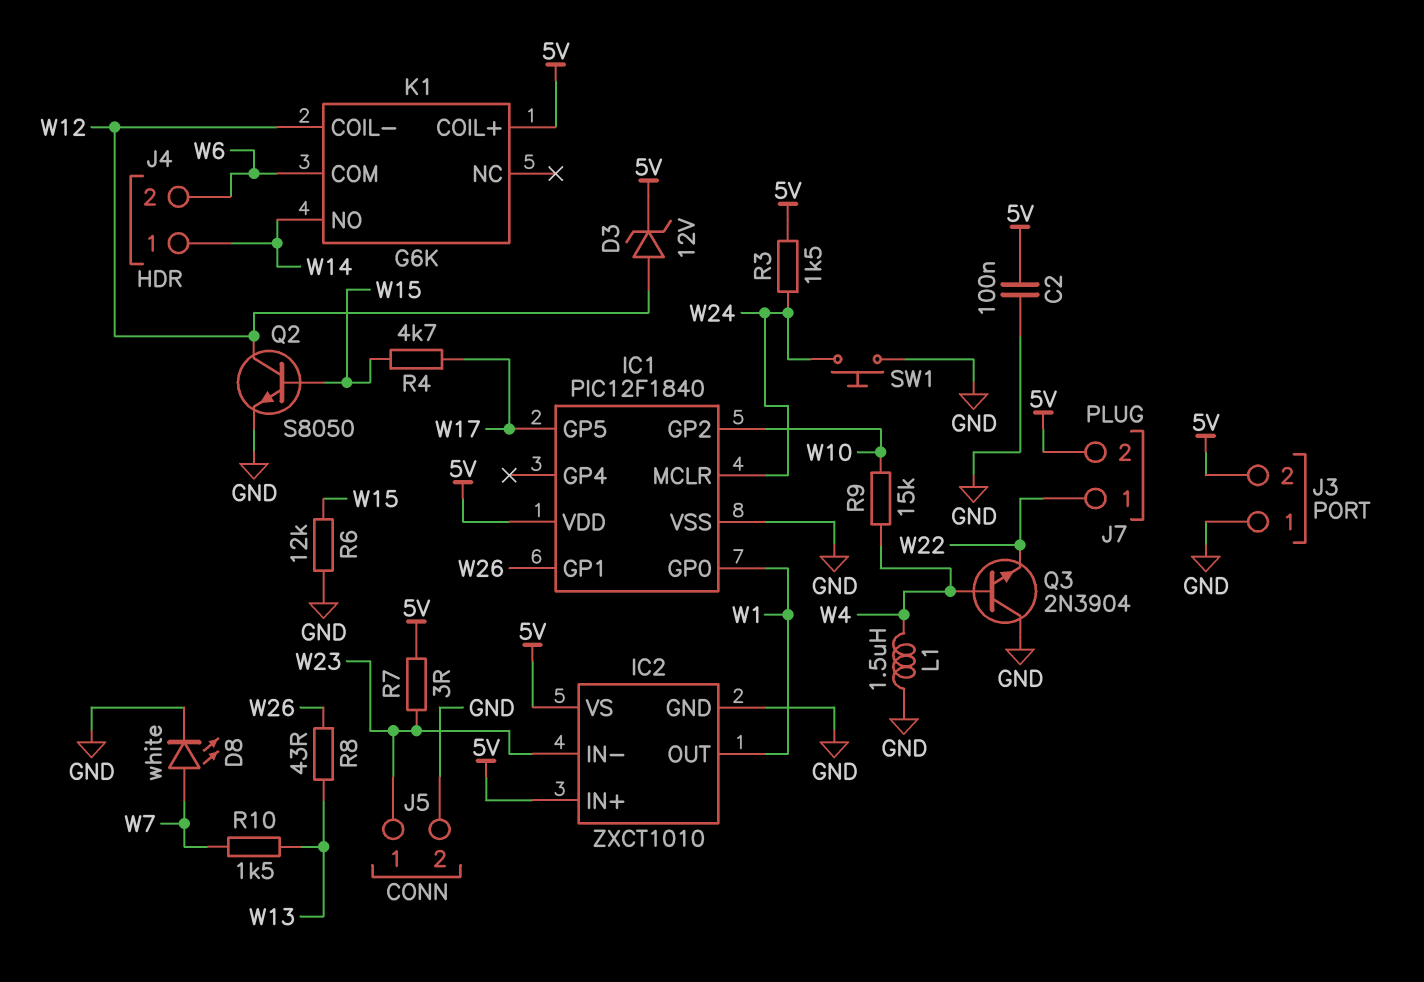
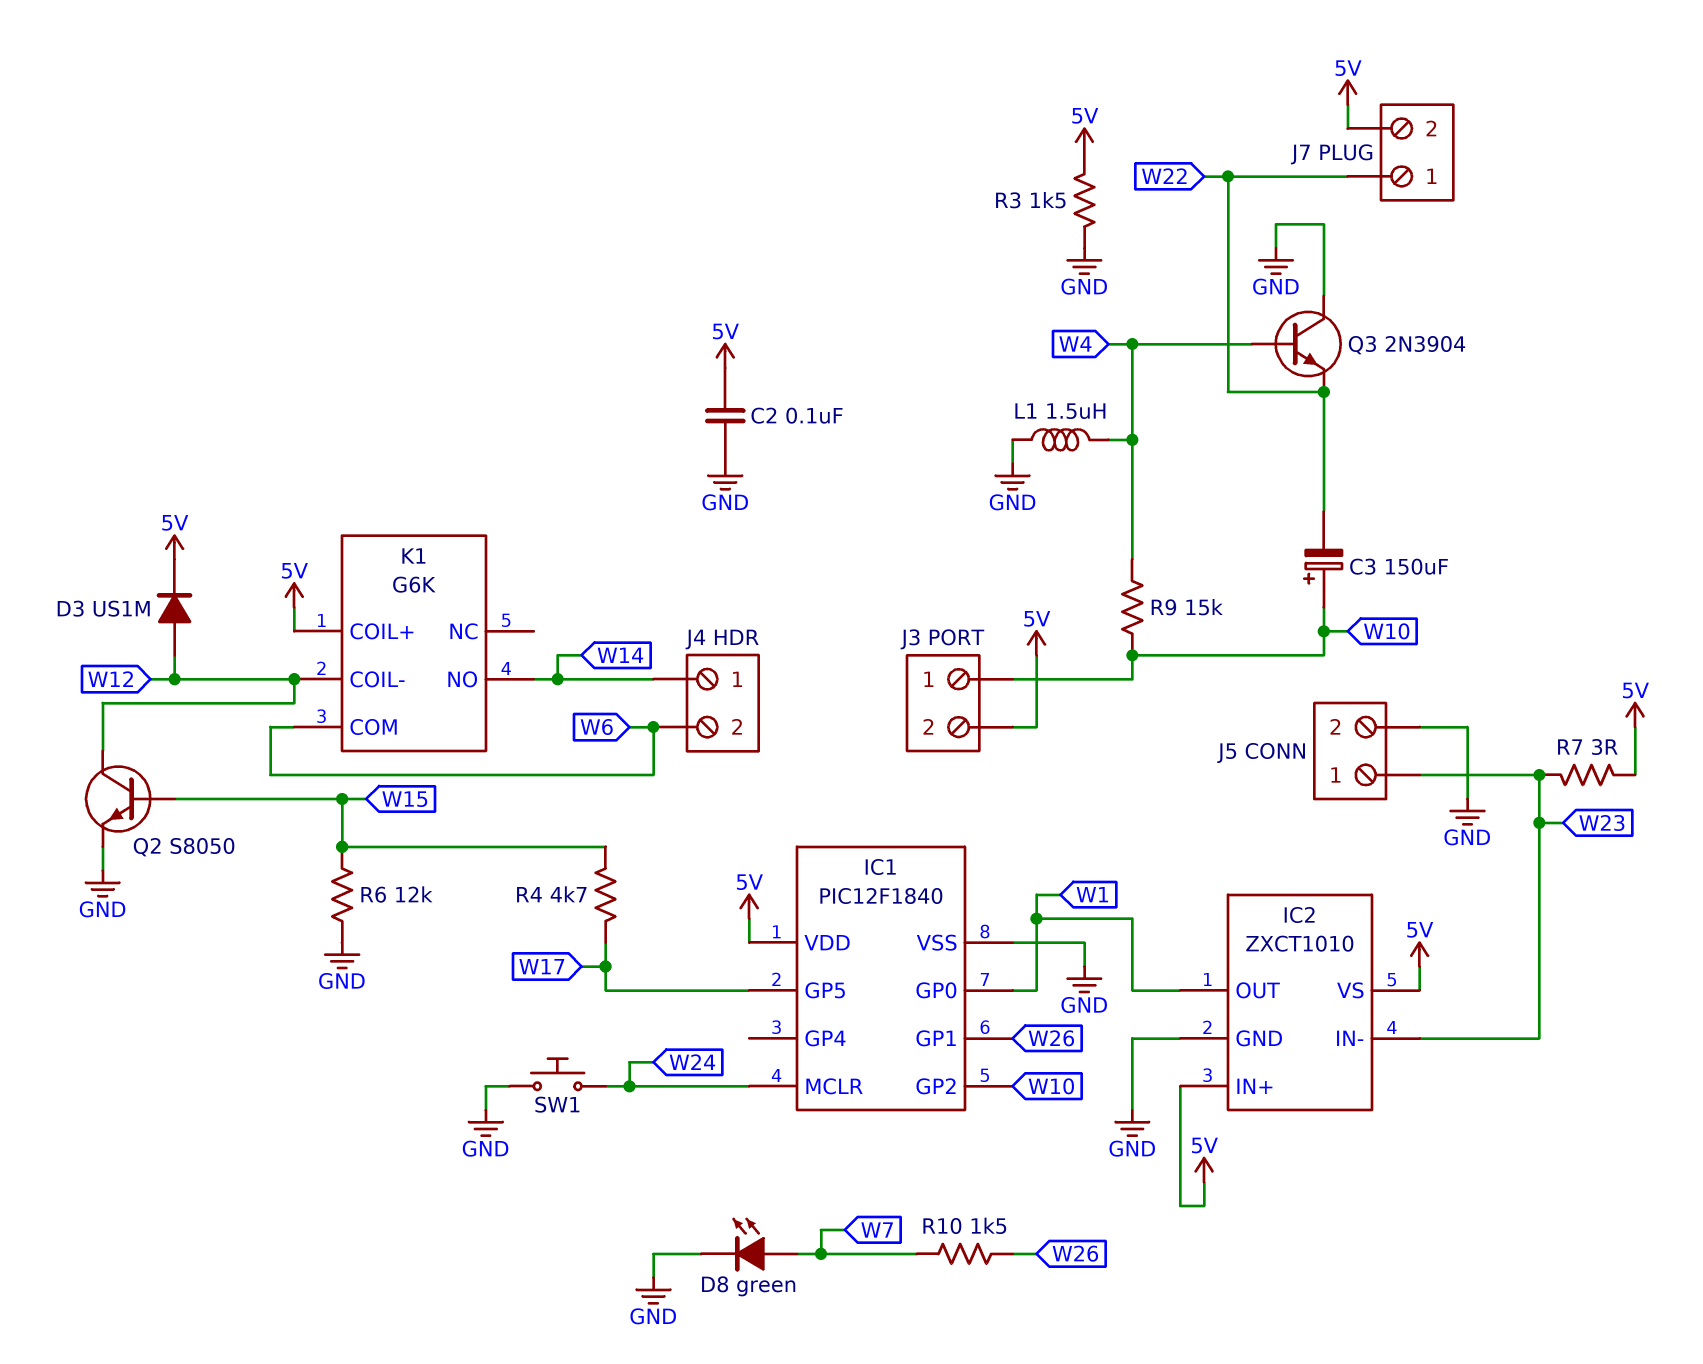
C3: none -> 150uF (plus W10, minus W22)
D3: zener 12V (A W12, K 5V) -> diode US1M (A W12, K 5V)
D8: LED white (A W7, K GND) -> LED green (A W7, K GND)
J3 pin 1: GND -> W10
R3: 1.5k (5V, W24) -> 1.5k (5V, GND)
R8: 43 (W13, W26) -> none
R10: 1.5k (W7, W13) -> 1.5k (W7, W26)

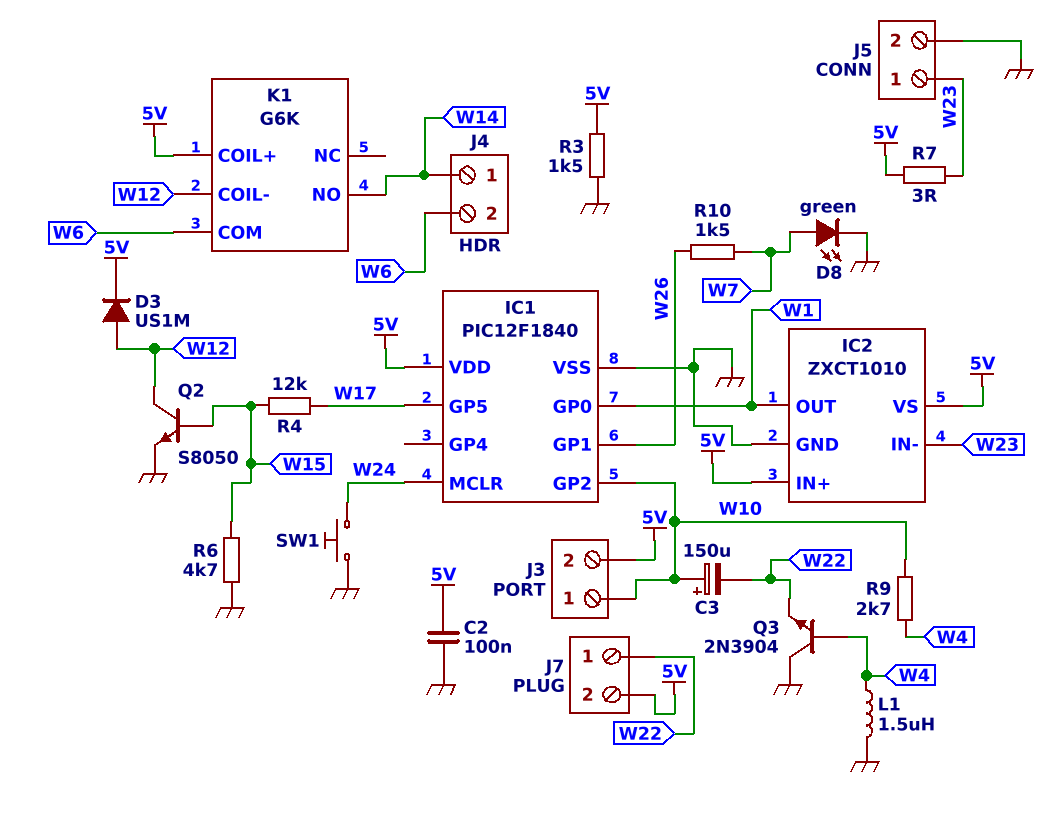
R4: 4.7k (W15, W17) -> 12k (W15, W17)
R6: 12k (GND, W15) -> 4.7k (GND, W15)
R9: 15k (W4, W10) -> 2.7k (W4, W10)

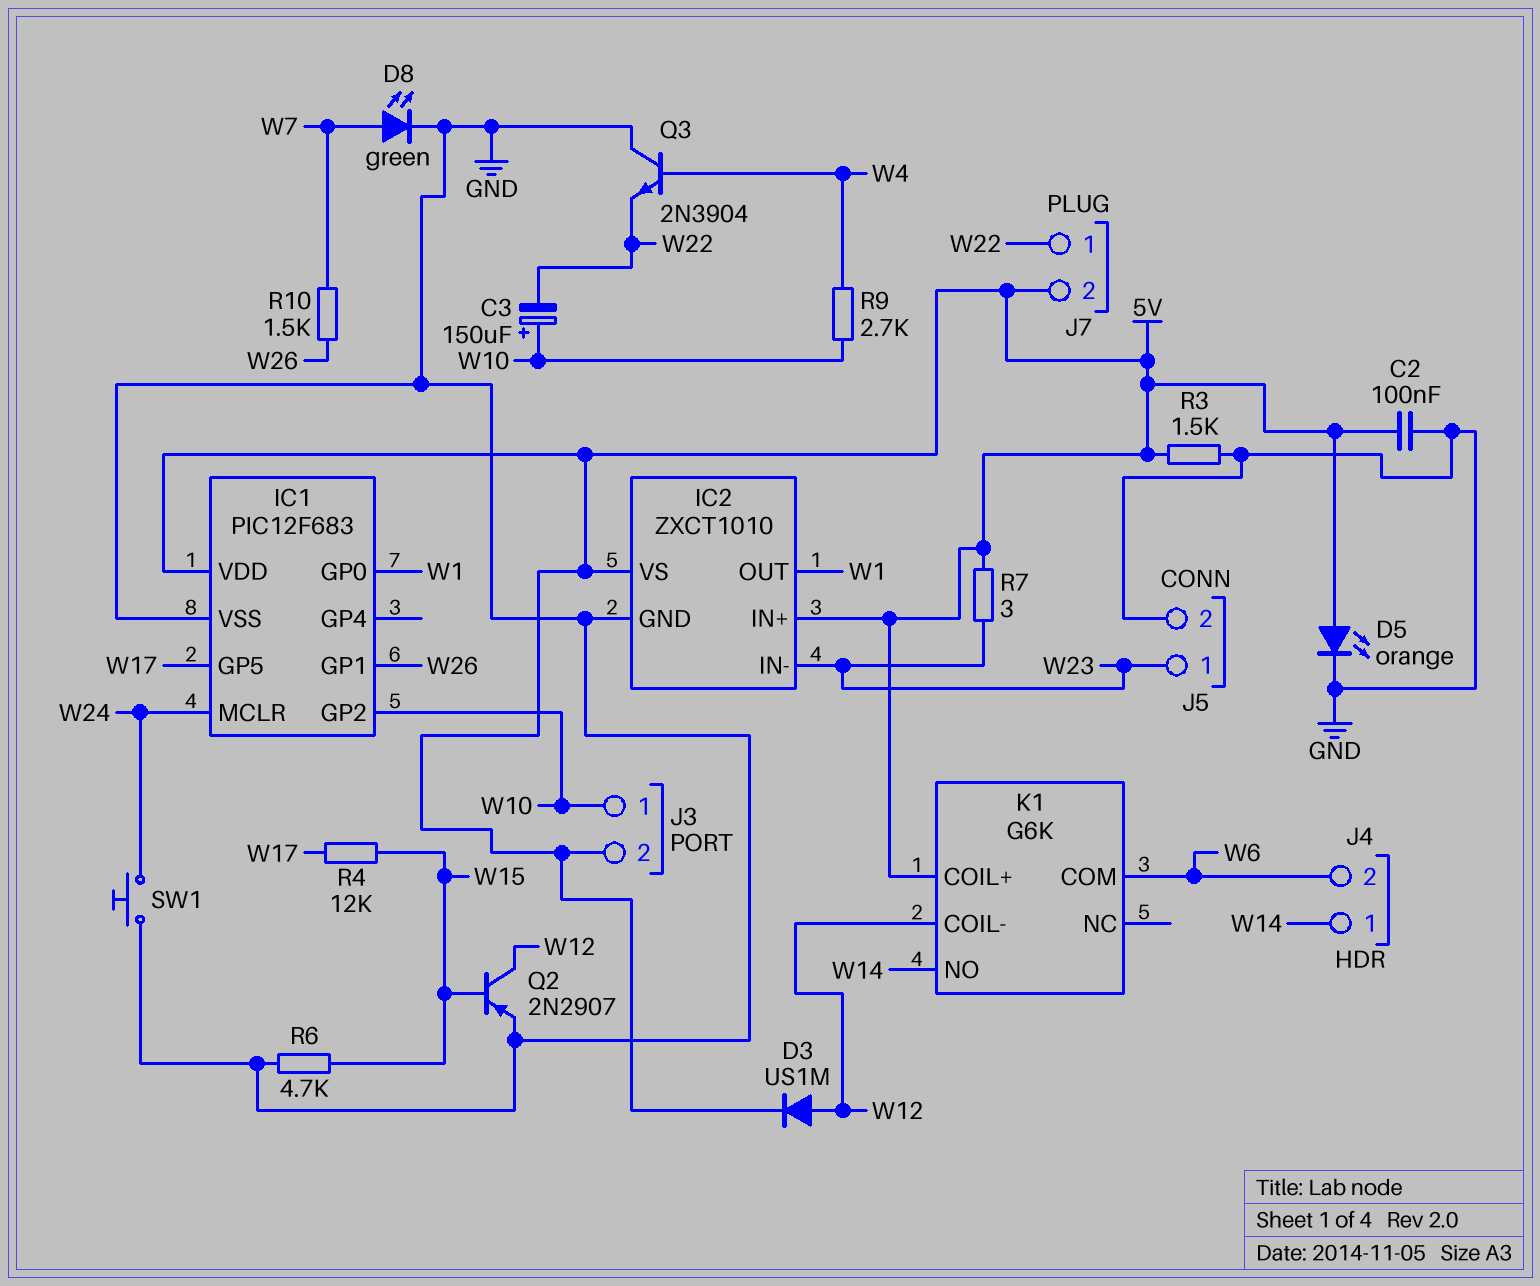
D5: none -> LED orange (A 5V, K GND)
IC1: PIC12F1840 -> PIC12F683
L1: 1.5uH (GND, W4) -> none
Q2: NPN S8050 (B W15, C W12, E GND) -> PNP 2N2907 (B W15, C W12, E GND)

